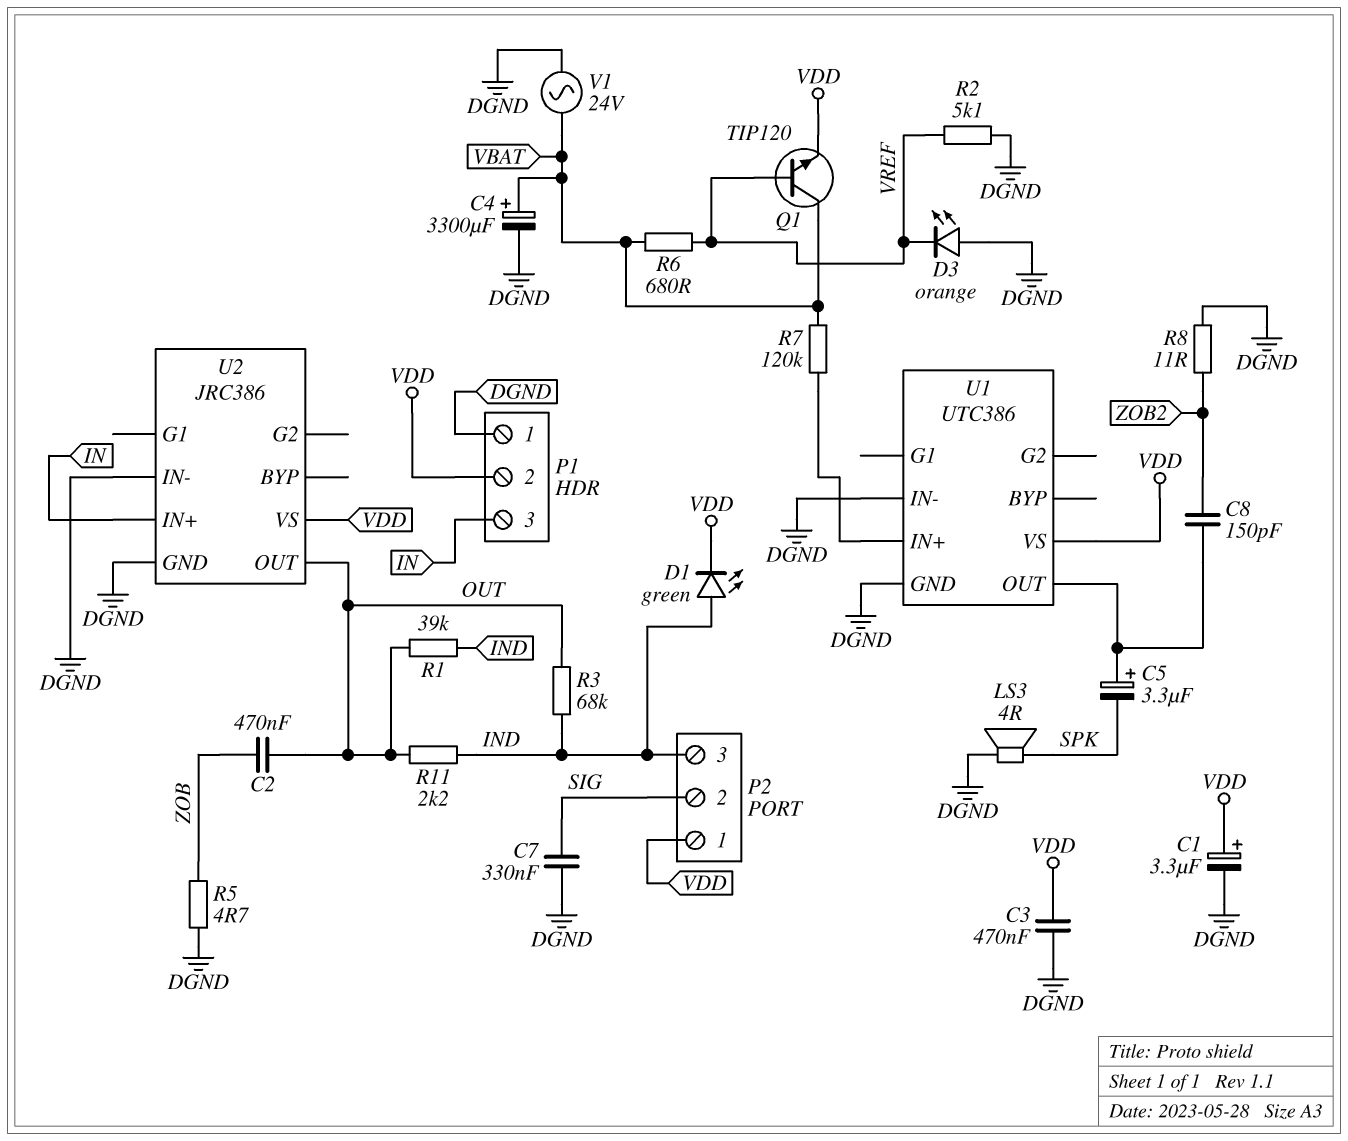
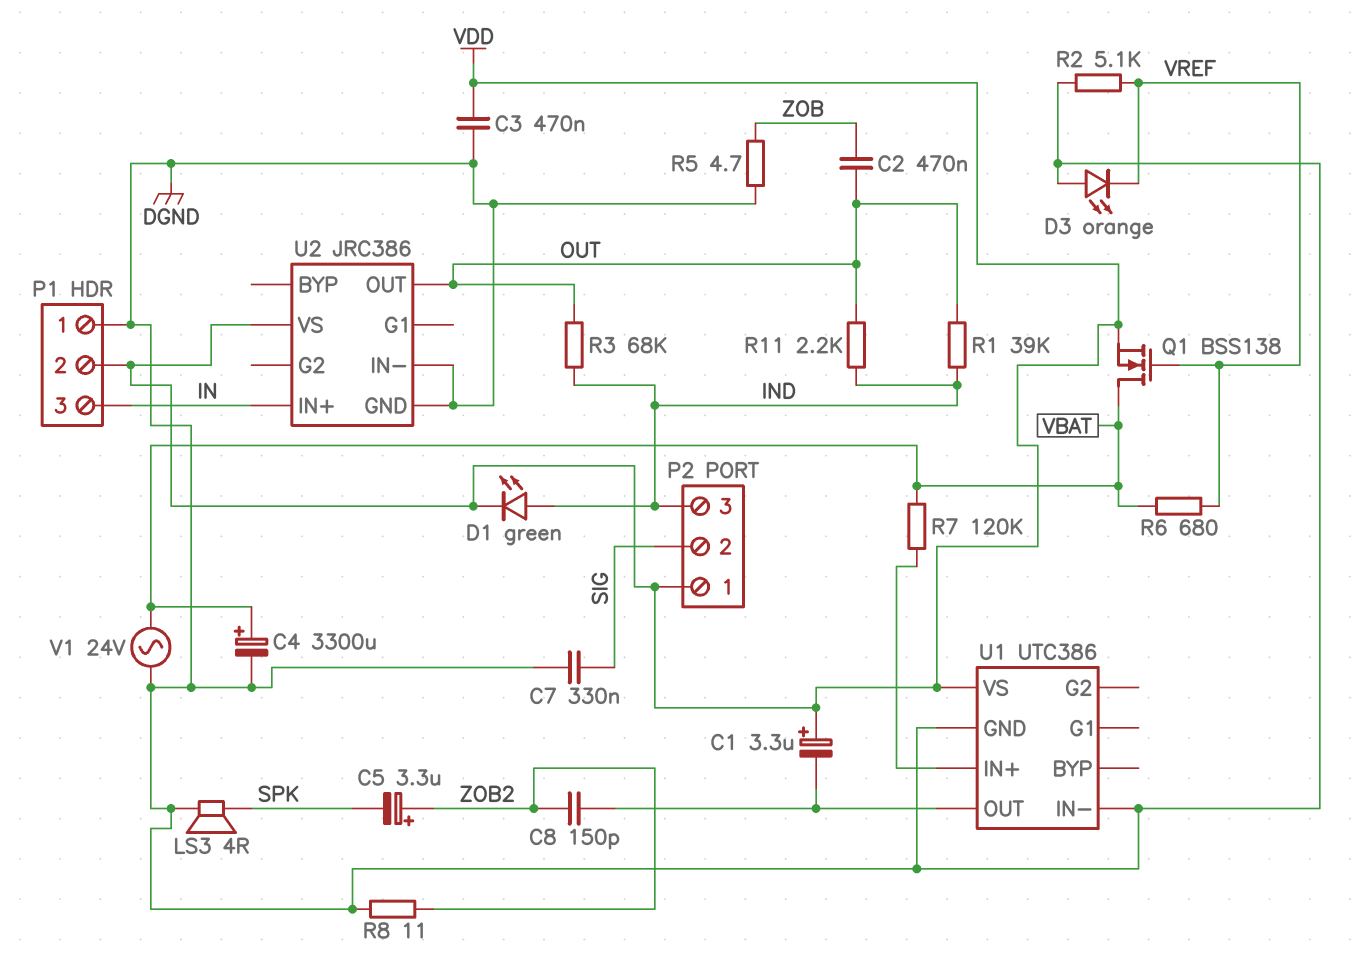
C1: 3.3uF (plus VDD, minus DGND) -> 3.3uF (plus VDD, minus U1/OUT)
C5: 3.3uF (plus U1/OUT, minus SPK) -> 3.3uF (plus ZOB2, minus SPK)
Q1: NPN TIP120 (B VREF, C VBAT, E VDD) -> NMOS BSS138 (G VREF, D VBAT, S VDD)

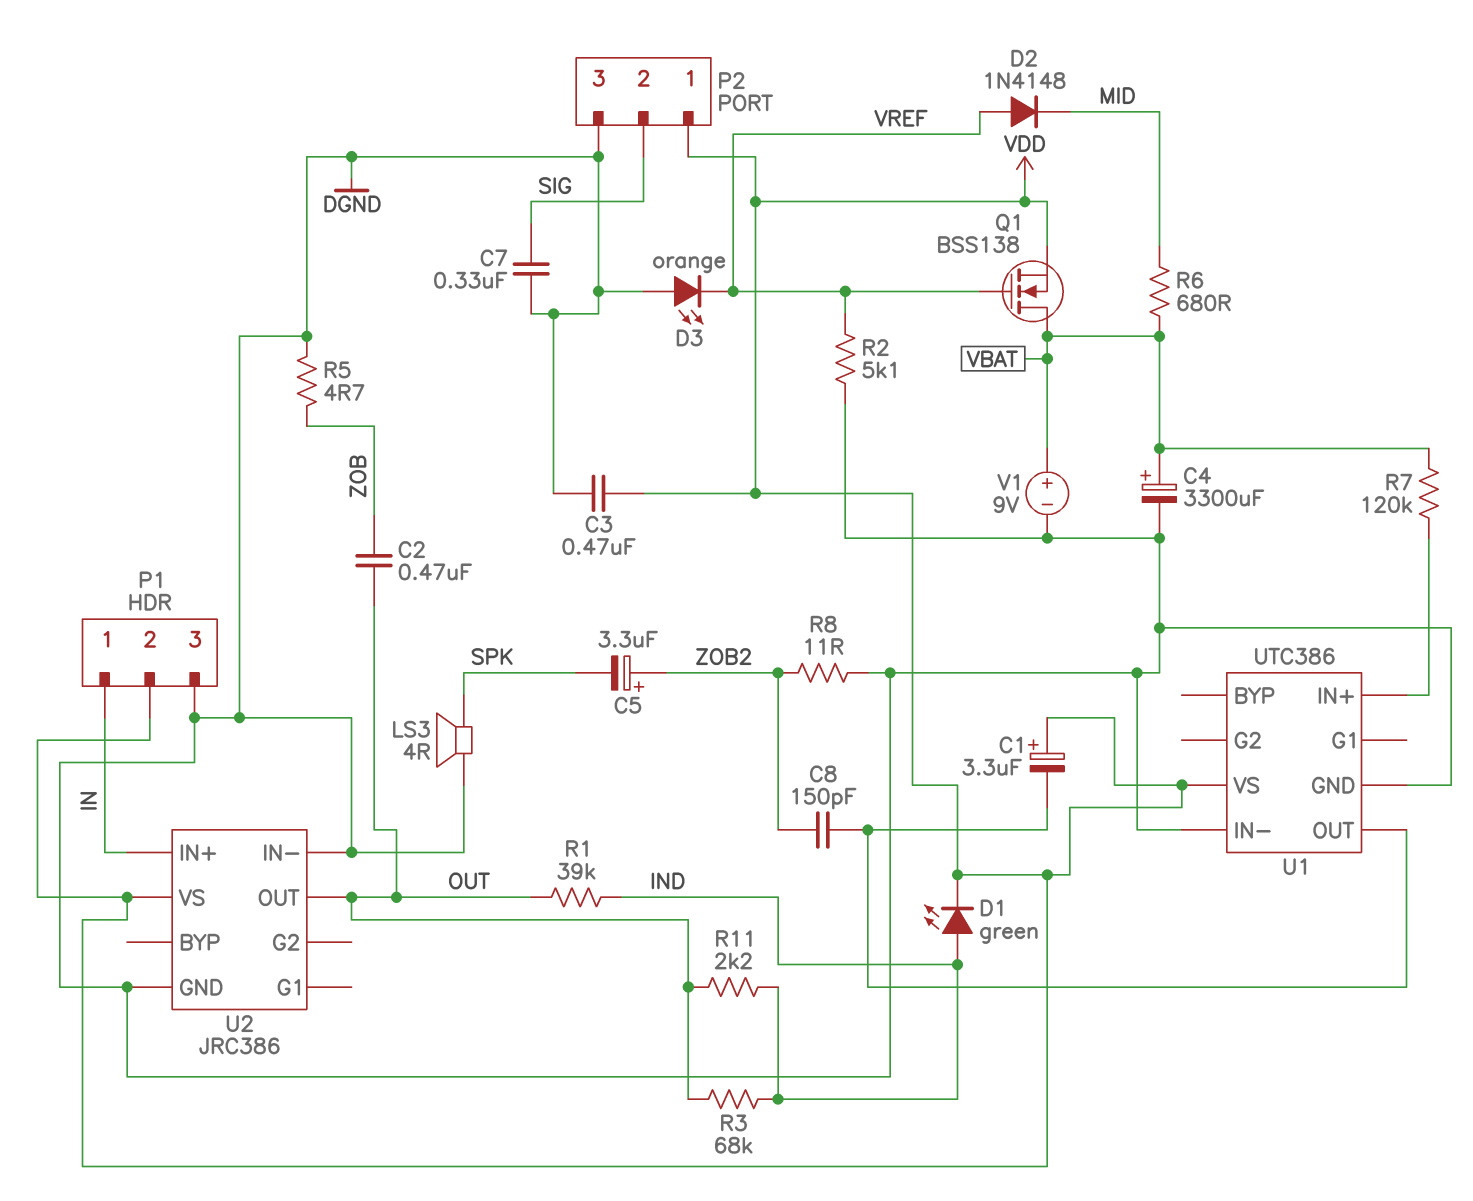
D2: none -> diode 1N4148 (A VREF, K MID)
P1 pin 1: DGND -> IN
P1 pin 3: IN -> DGND
P2 pin 3: IND -> DGND
R6: 680 (VBAT, VREF) -> 680 (MID, VBAT)
V1: AC 24V (DGND, VBAT) -> 9V (plus VBAT, minus DGND)

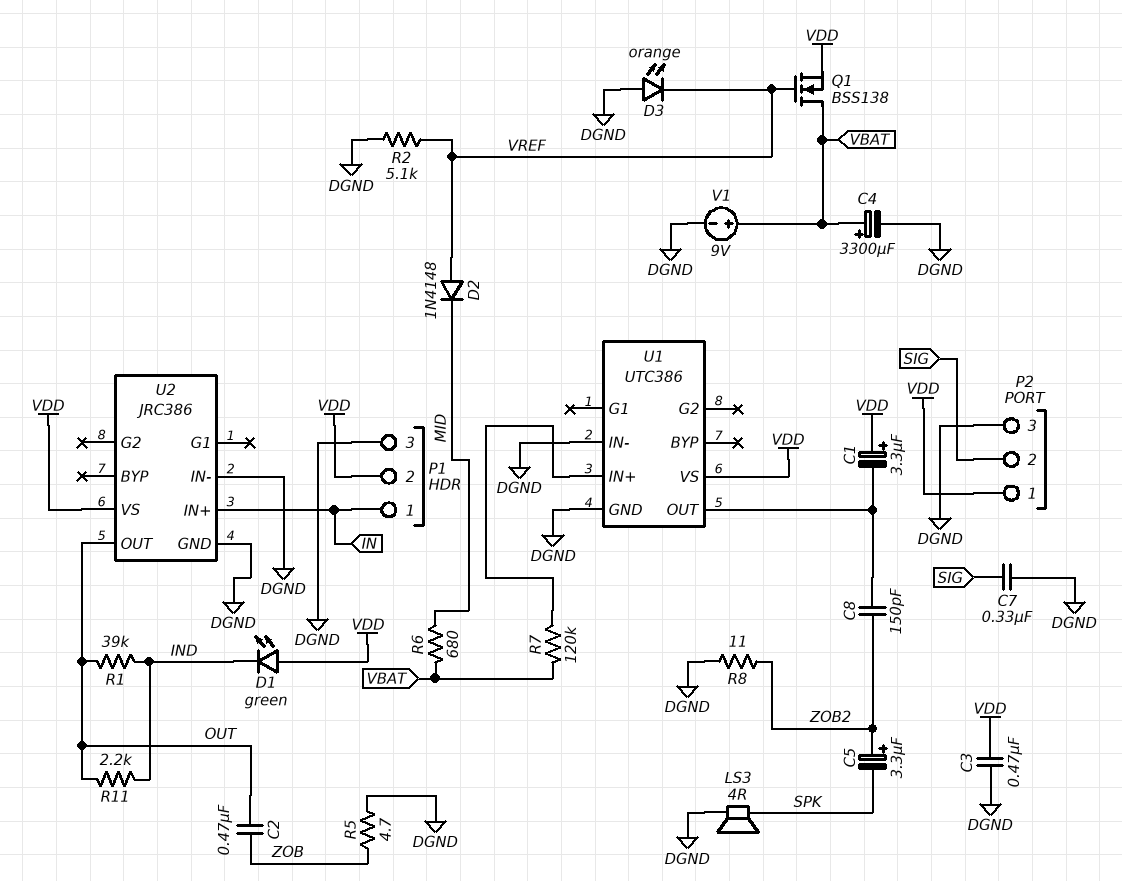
D1: LED green (A IND, K VDD) -> LED green (A VDD, K IND)
R3: 68k (IND, OUT) -> none

